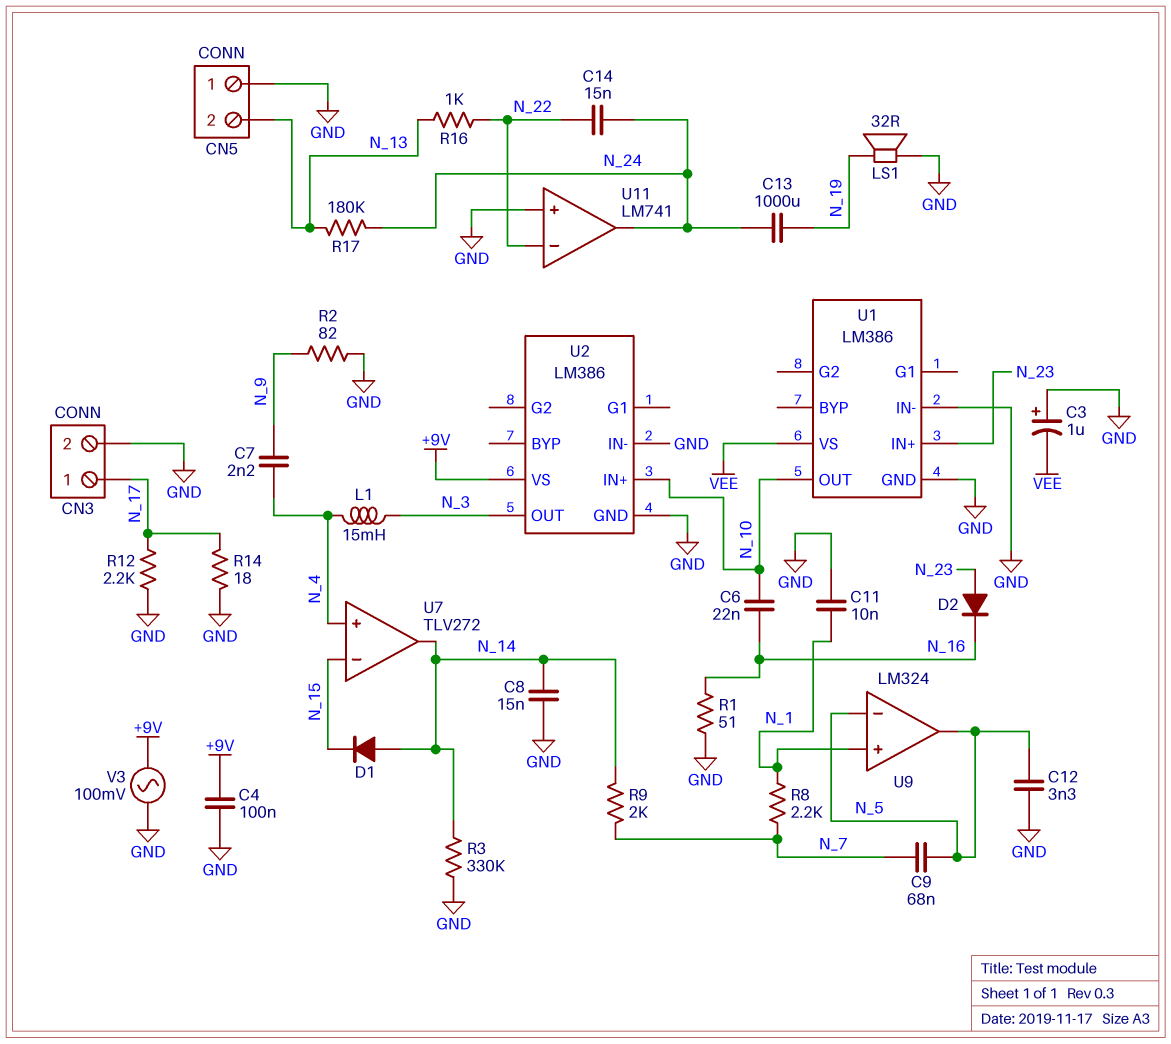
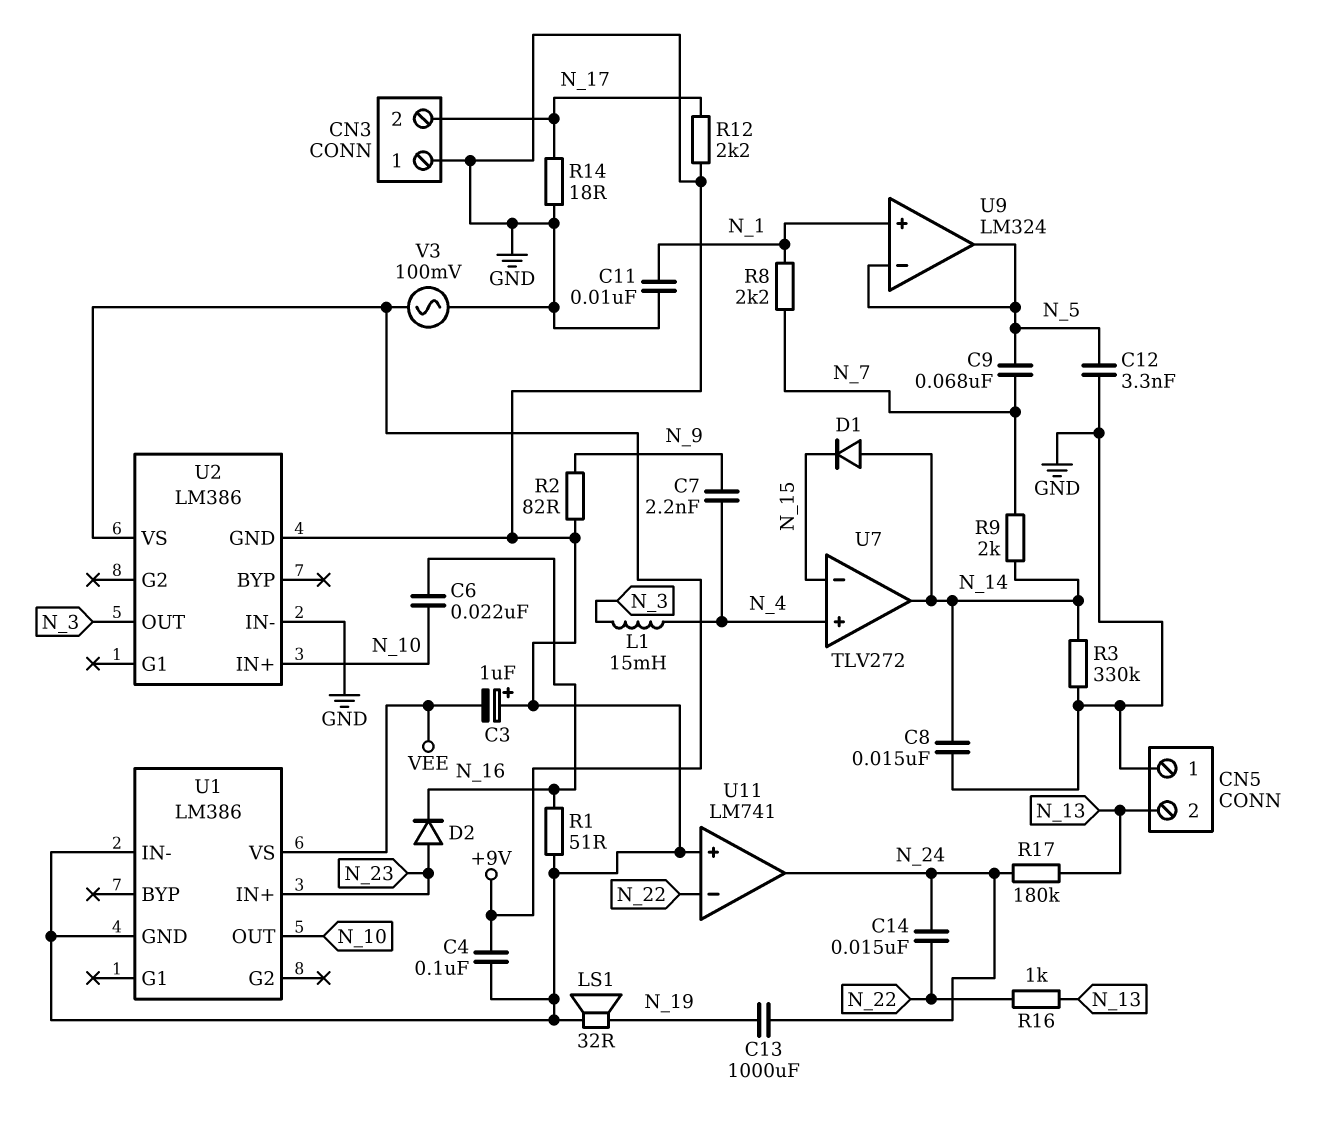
CN3 pin 1: N_17 -> GND
CN3 pin 2: GND -> N_17

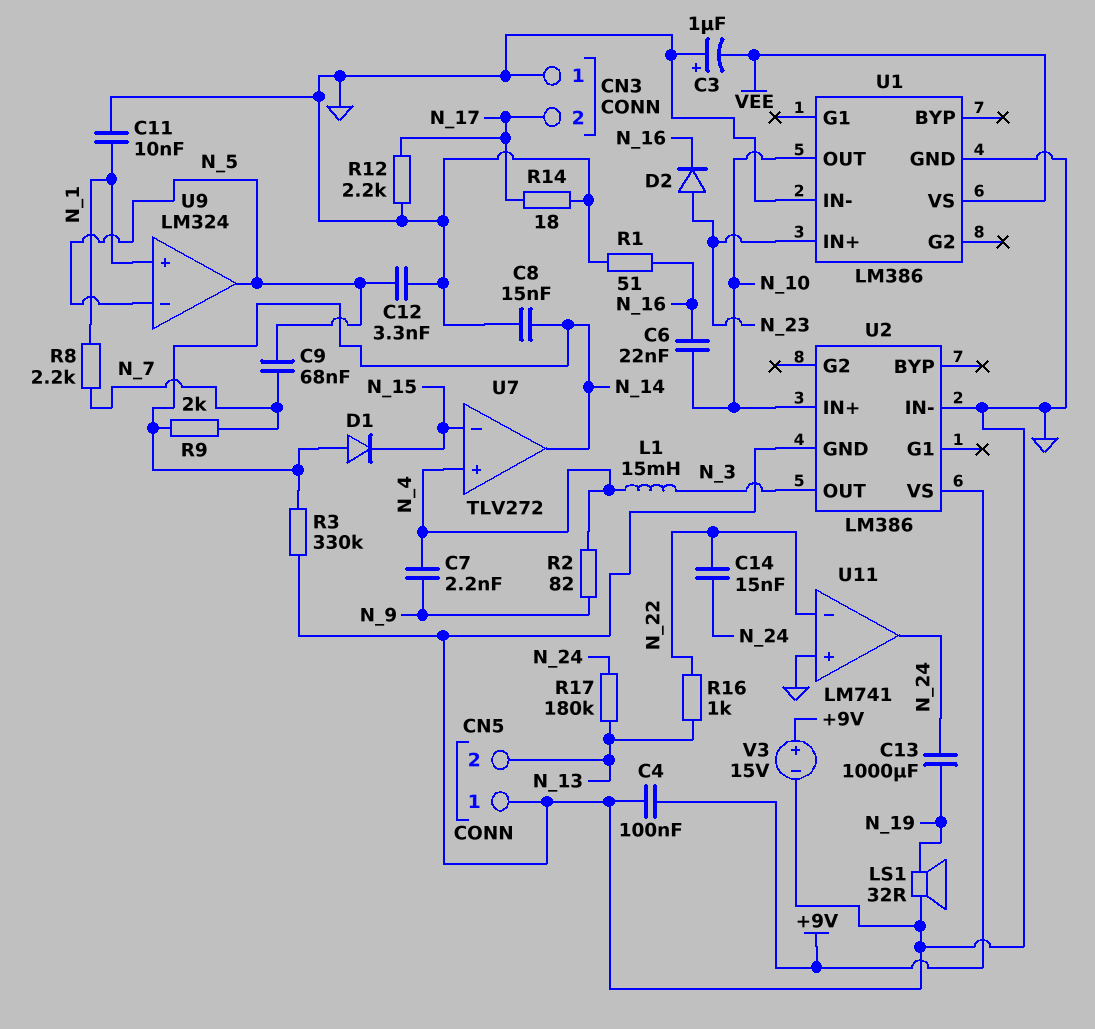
R2: 82 (GND, N_9) -> 82 (N_4, N_9)
V3: AC 100mV (+9V, GND) -> 15V (plus +9V, minus GND)

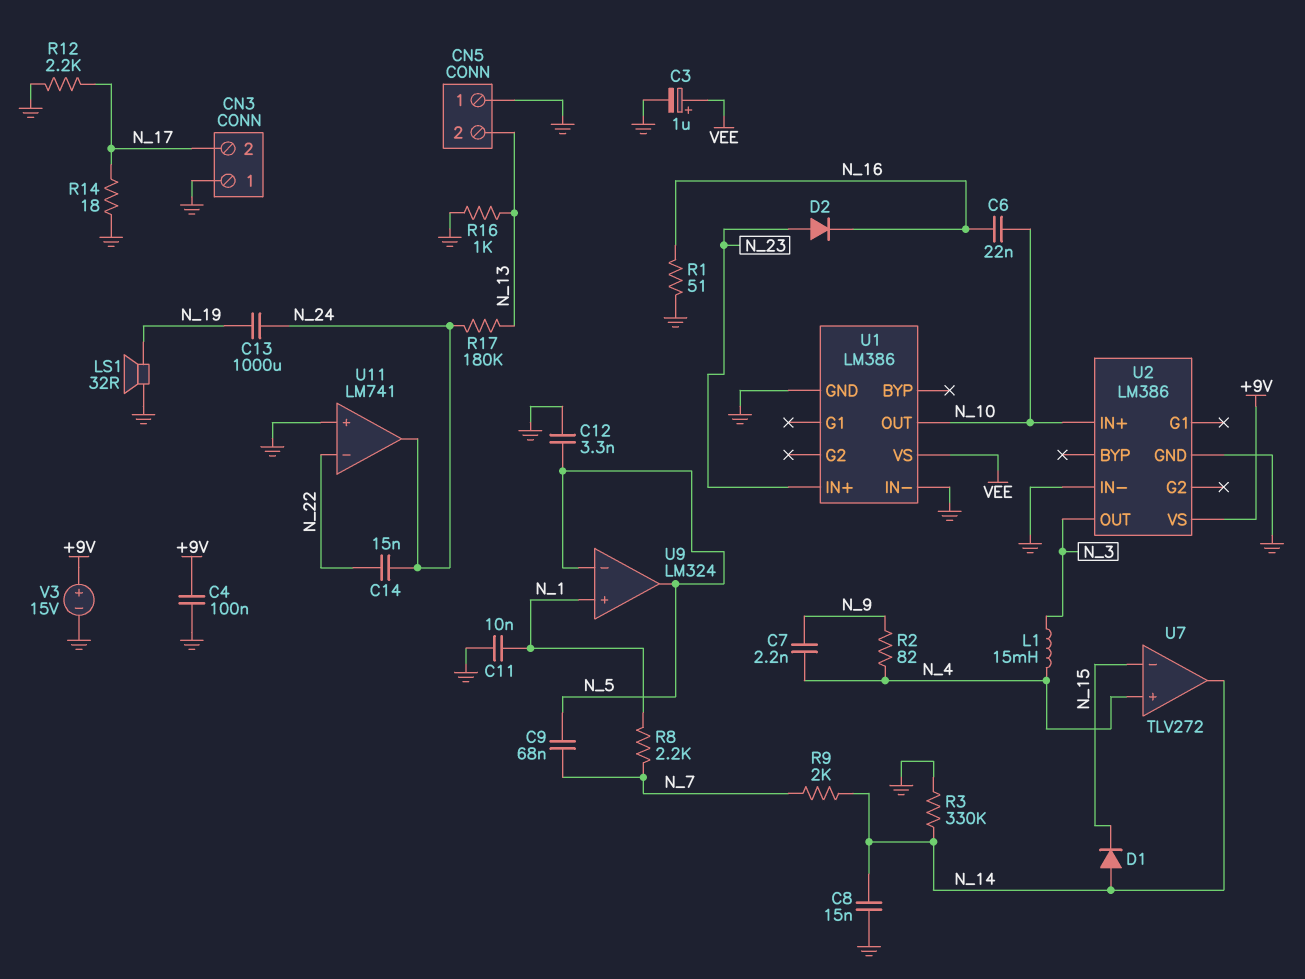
C3: 1uF (plus GND, minus VEE) -> 1uF (plus VEE, minus GND)
R16: 1k (N_13, N_22) -> 1k (GND, N_13)

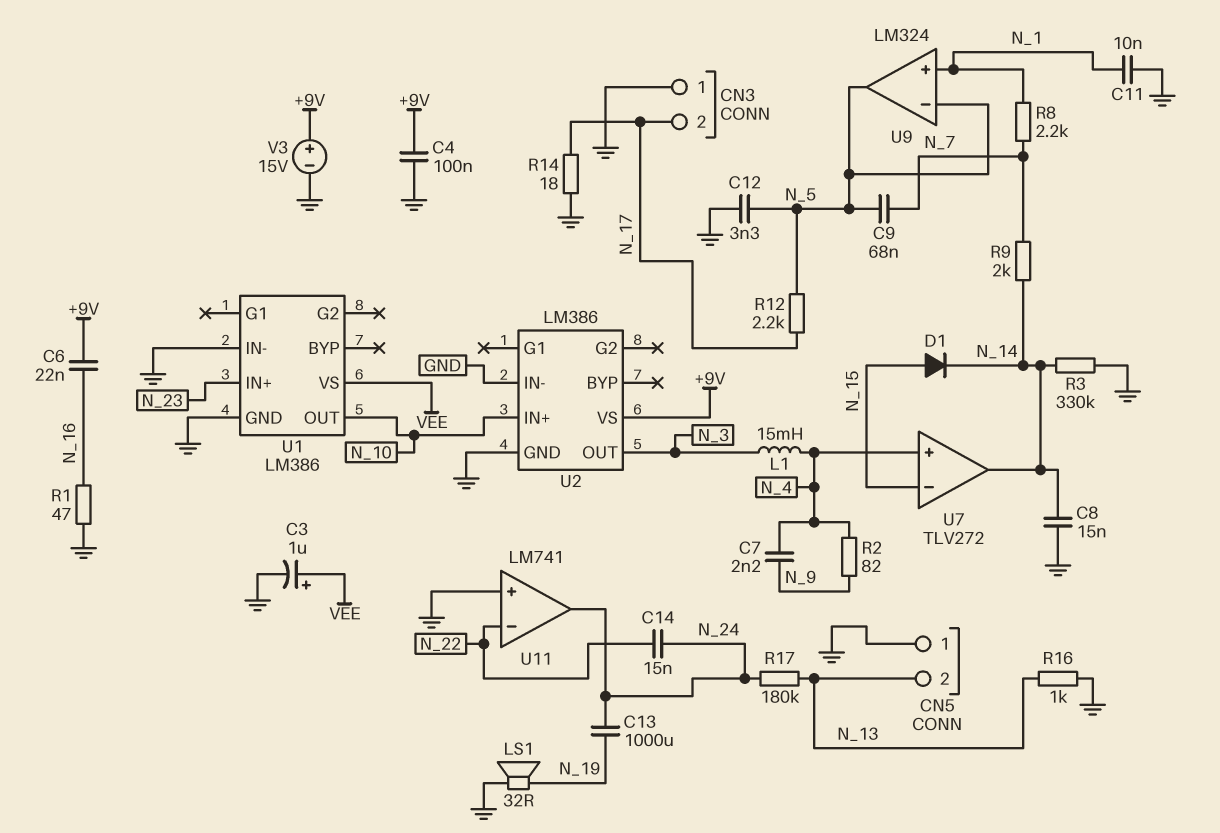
C6: 22nF (N_10, N_16) -> 22nF (+9V, N_16)
D1: diode (A N_14, K N_15) -> diode (A N_15, K N_14)
D2: diode (A N_23, K N_16) -> none
R1: 51 (GND, N_16) -> 47 (GND, N_16)
R12: 2.2k (GND, N_17) -> 2.2k (N_5, N_17)

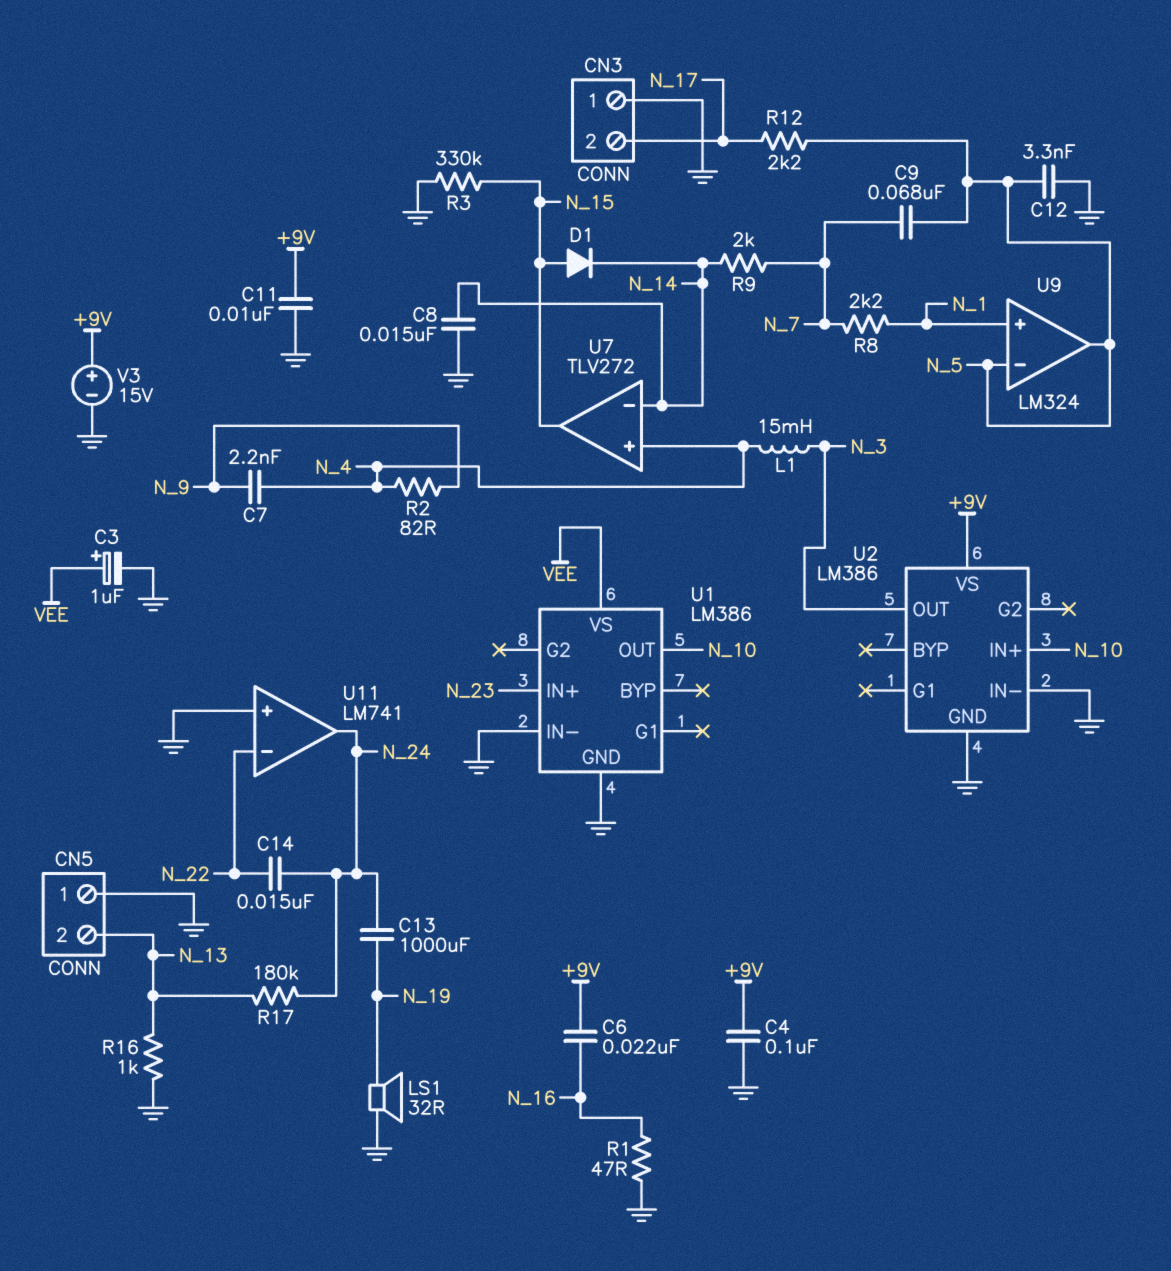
C11: 10nF (GND, N_1) -> 10nF (+9V, GND)
R3: 330k (GND, N_14) -> 330k (GND, N_15)
R14: 18 (GND, N_17) -> none
U7 pin in-: N_15 -> N_14
U7 pin out: N_14 -> N_15

